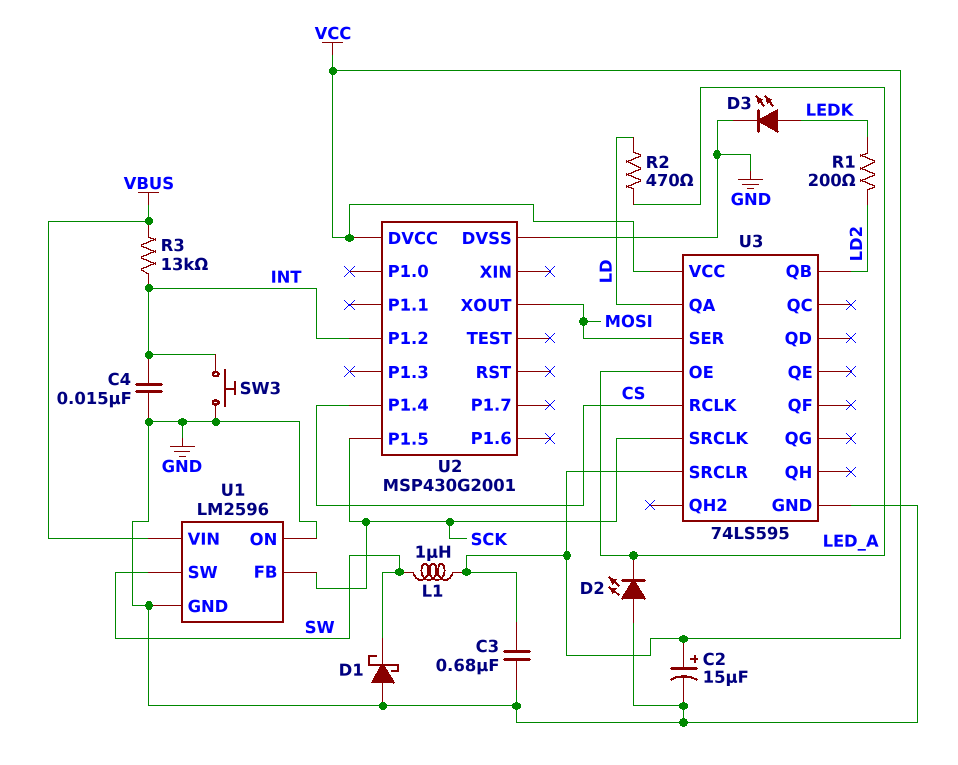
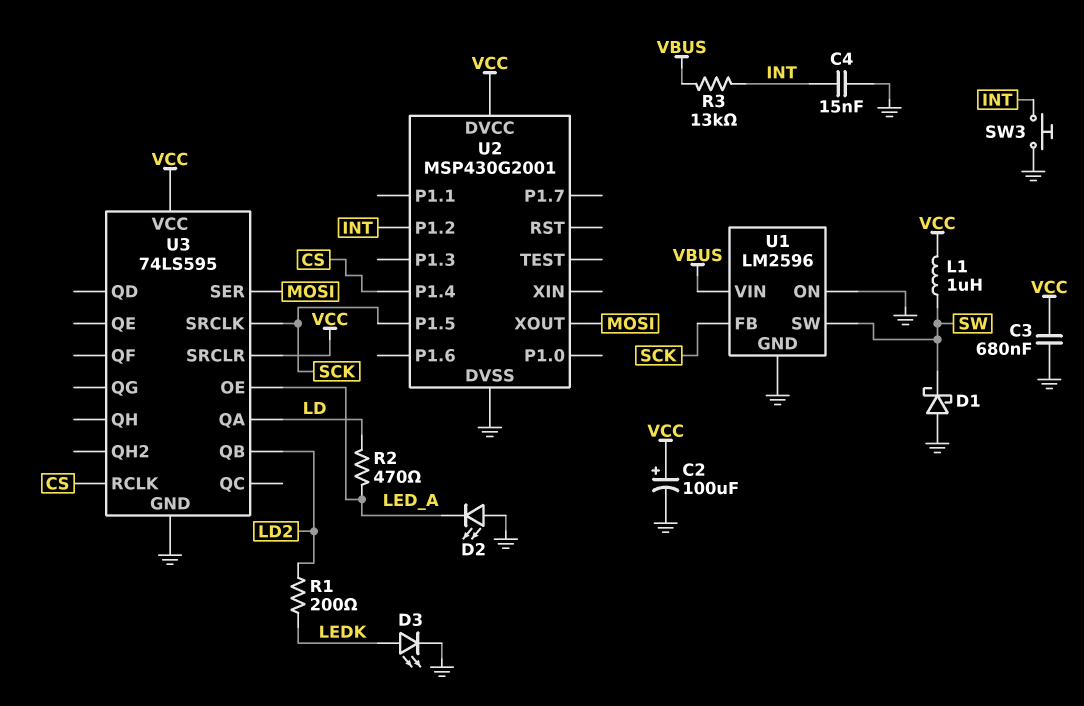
C2: 15uF (plus VCC, minus GND) -> 100uF (plus VCC, minus GND)

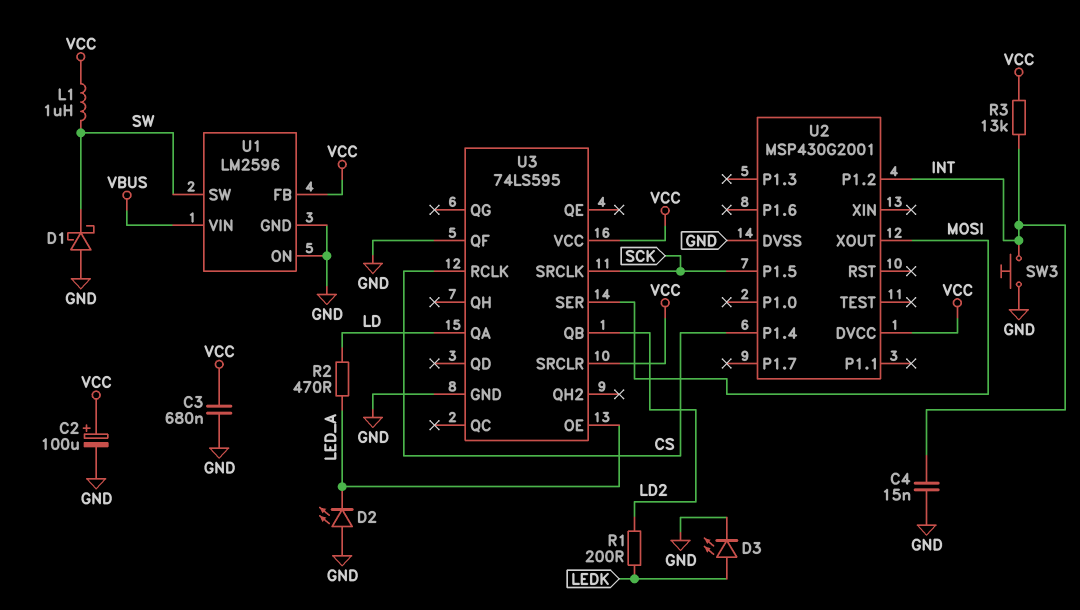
R3: 13k (INT, VBUS) -> 13k (INT, VCC)
U1 pin FB: SCK -> VCC
U3 pin QF: none -> GND

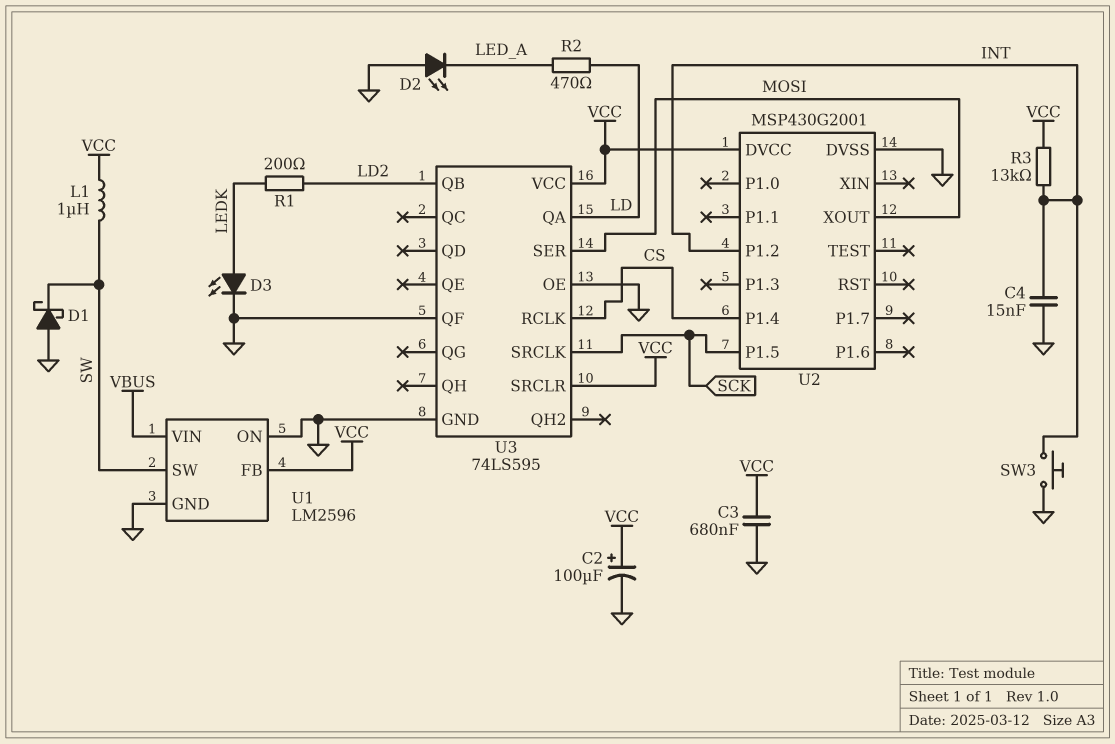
U3 pin OE: LED_A -> GND

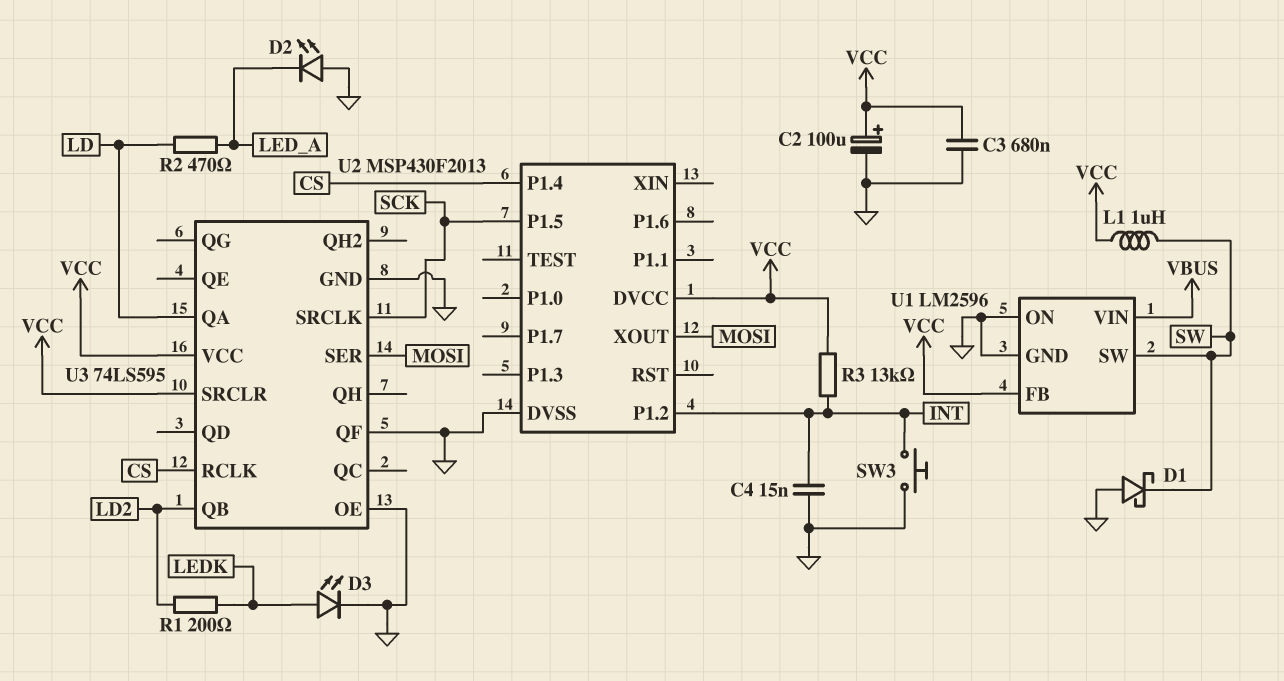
U2: MSP430G2001 -> MSP430F2013

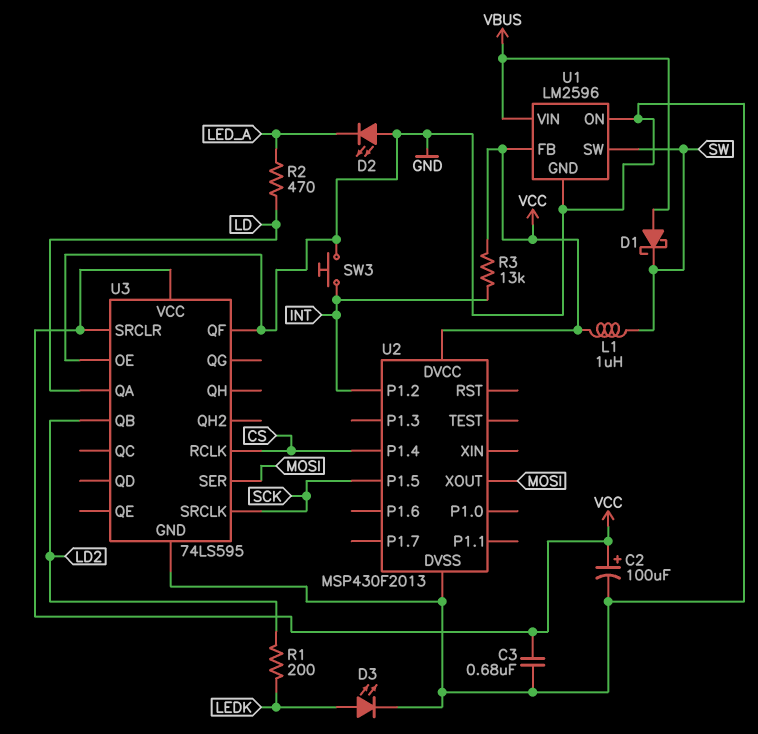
C4: 15nF (GND, INT) -> none
D1: schottky (A GND, K SW) -> schottky (A VBUS, K SW)

